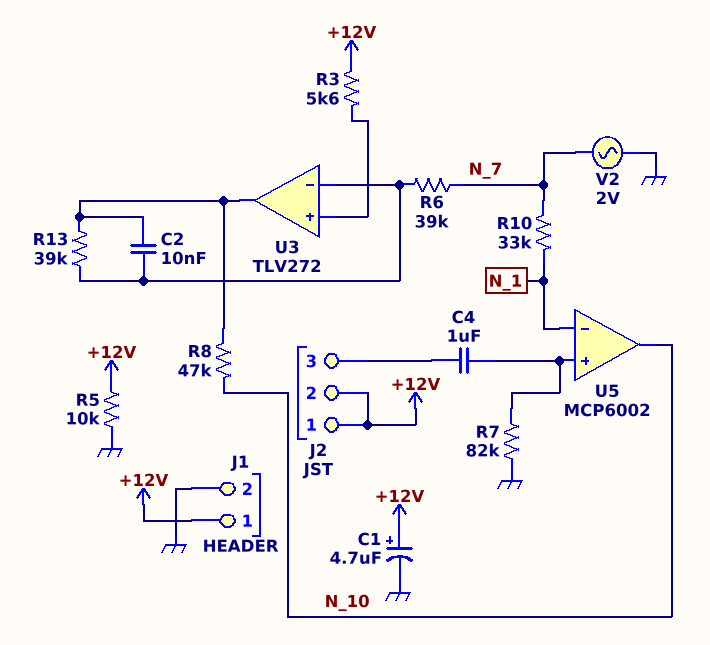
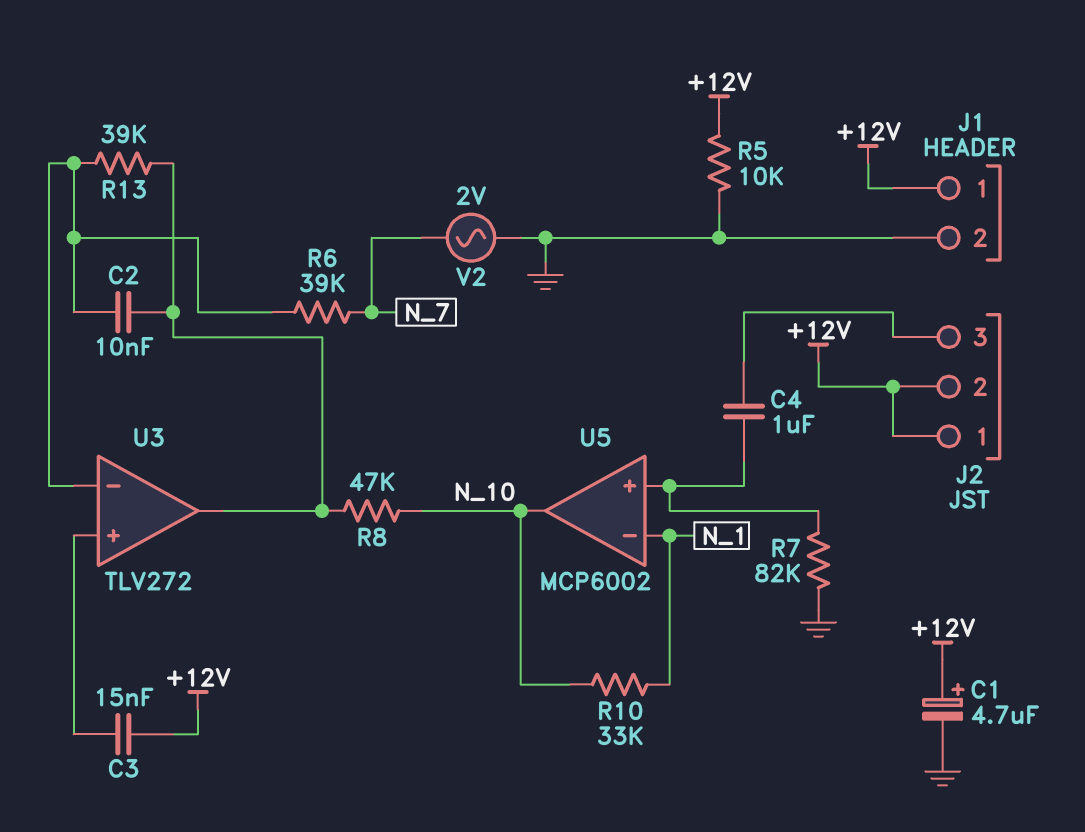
C3: none -> 15nF (+12V, U3/in+)
R3: 5.6k (+12V, U3/in+) -> none
R10: 33k (N_1, N_7) -> 33k (N_1, N_10)

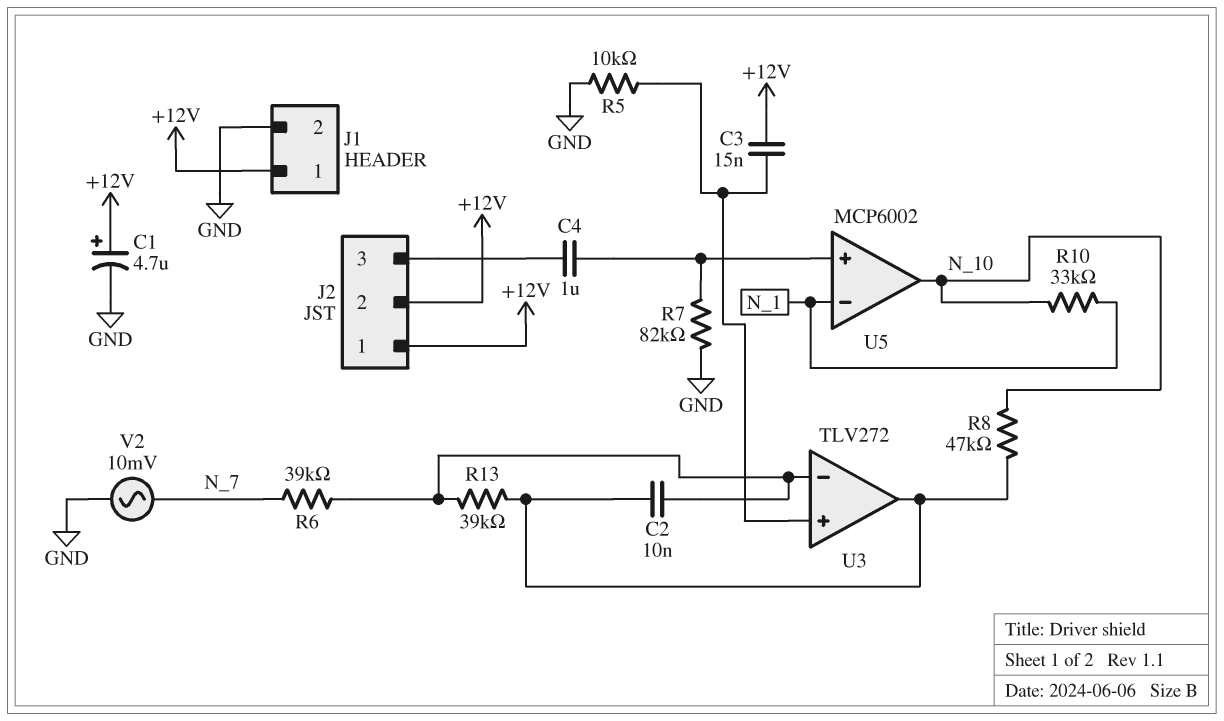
R5: 10k (+12V, GND) -> 10k (GND, U3/in+)
V2: AC 2V (GND, N_7) -> AC 10mV (GND, N_7)

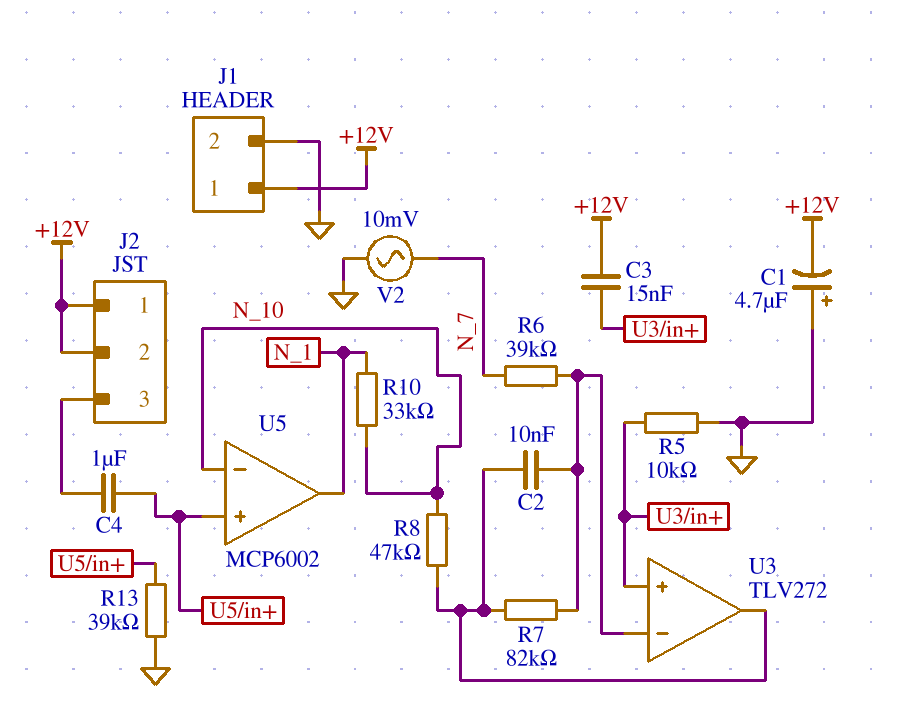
C1: 4.7uF (plus +12V, minus GND) -> 4.7uF (plus GND, minus +12V)
R7: 82k (GND, U5/in+) -> 82k (U3/in-, U3/out)
R13: 39k (U3/in-, U3/out) -> 39k (GND, U5/in+)
U5 pin in-: N_1 -> N_10
U5 pin out: N_10 -> N_1

